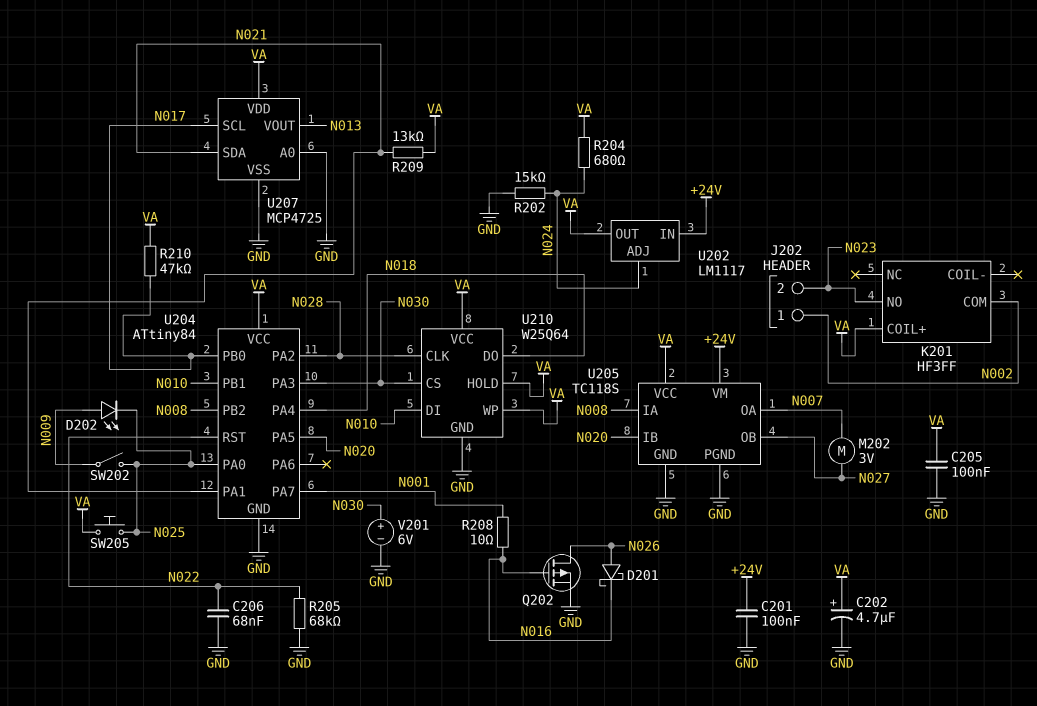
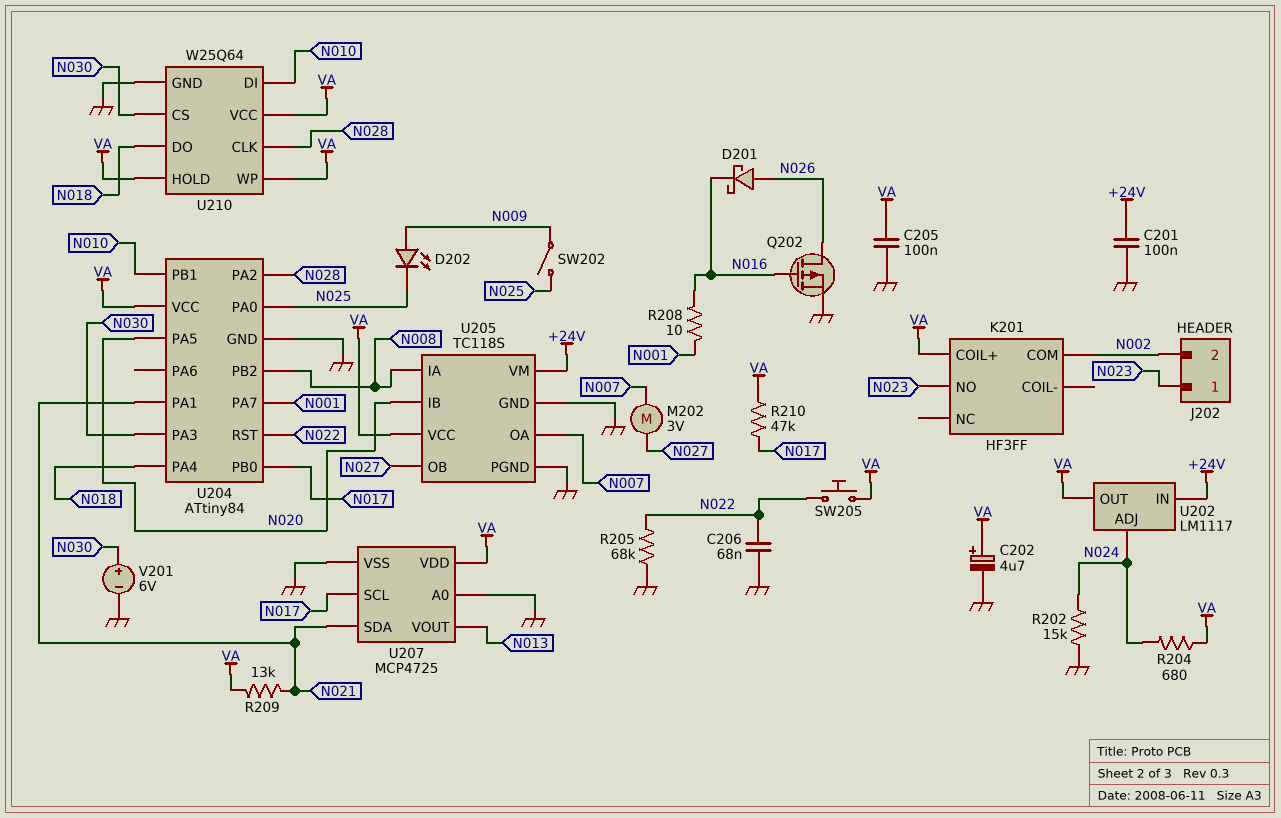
J202 pin 1: N002 -> N023
J202 pin 2: N023 -> N002
SW205: button (N025, VA) -> button (N022, VA)

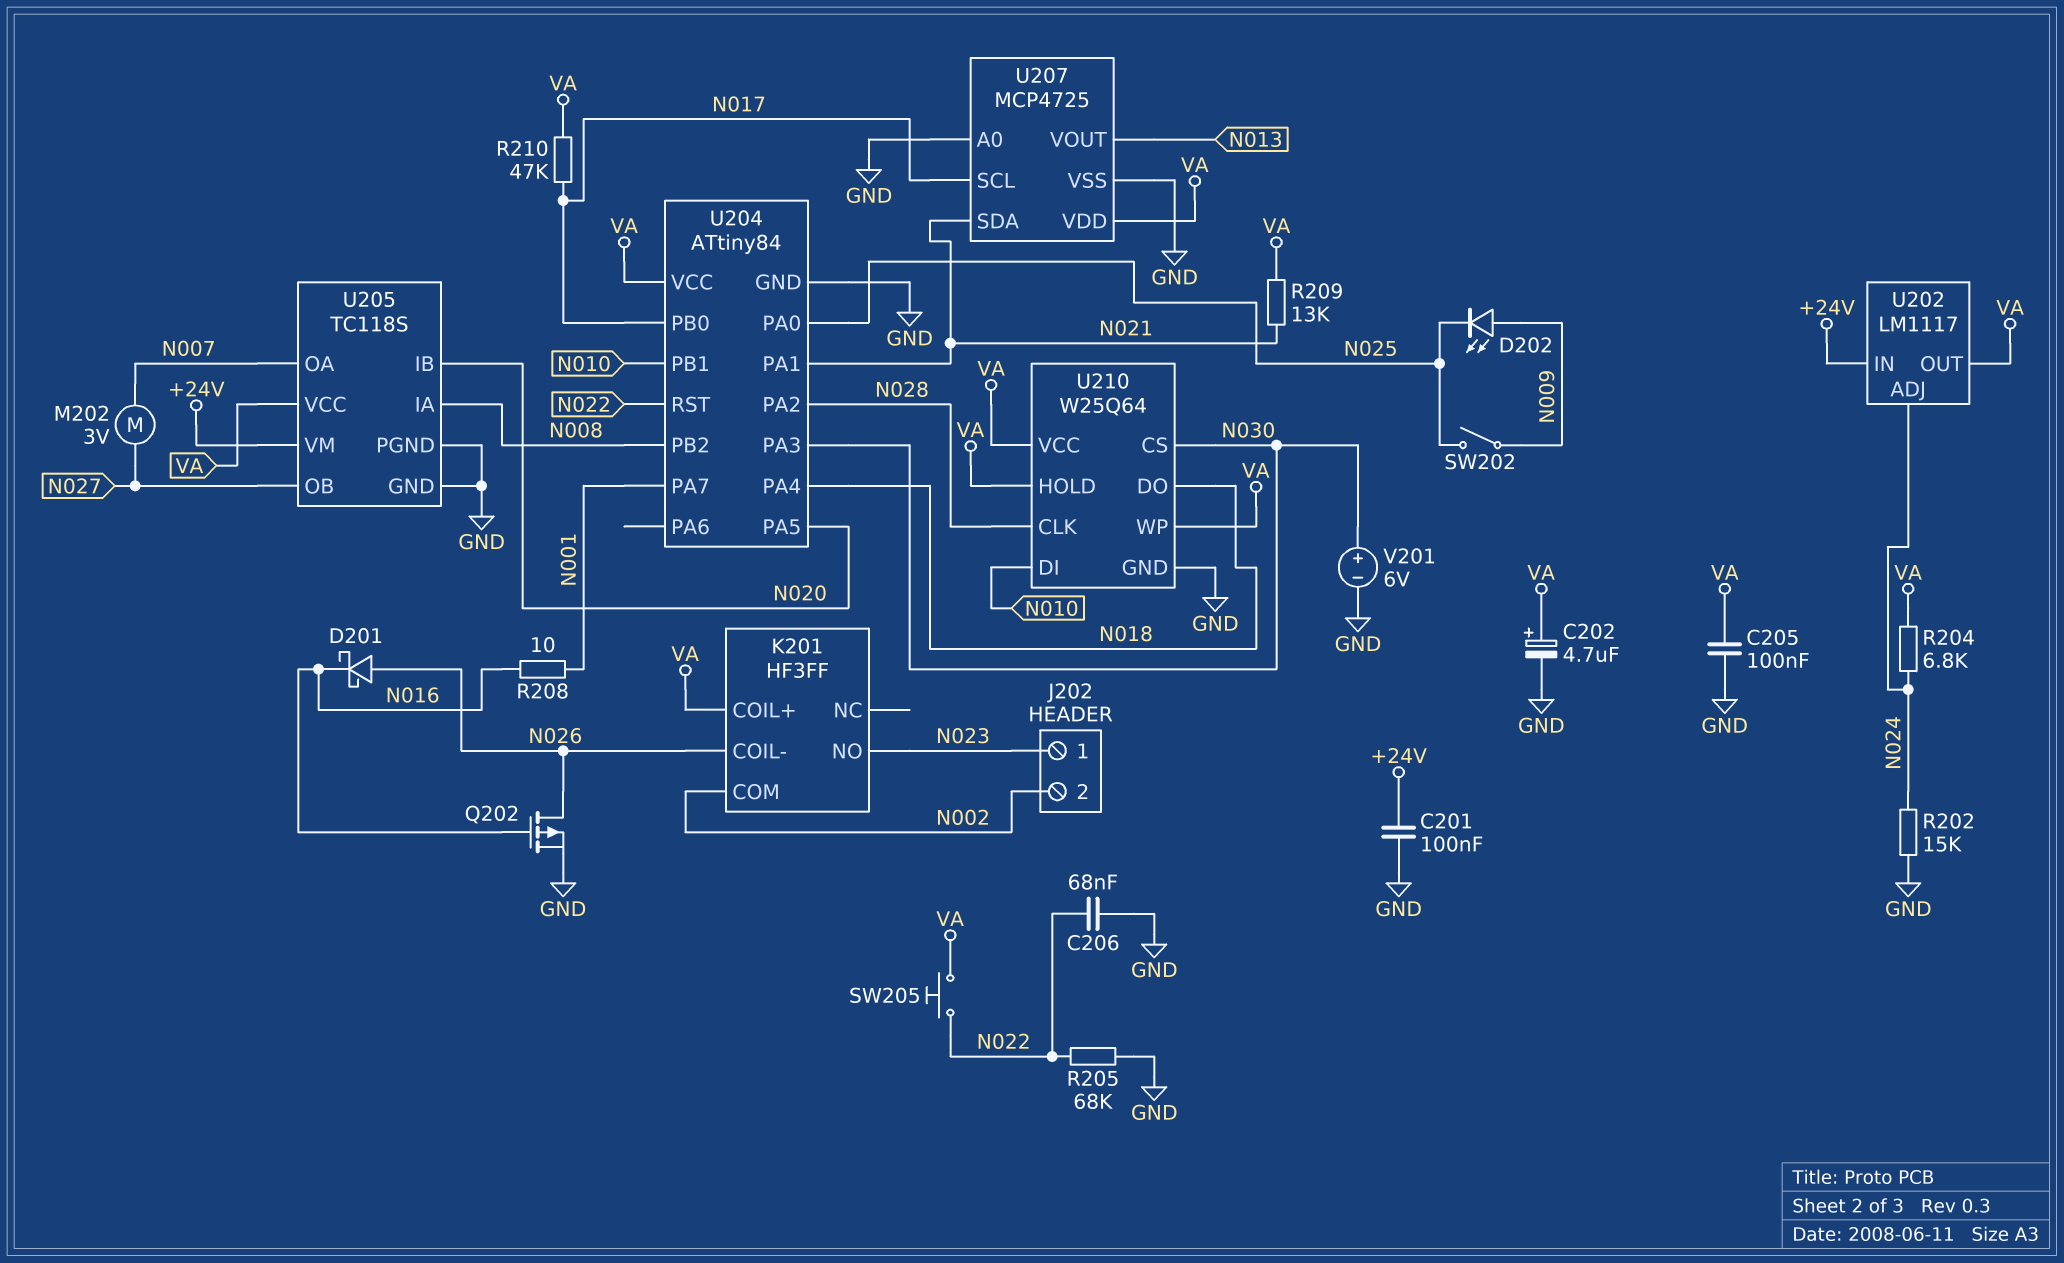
K201 pin COIL-: none -> N026
R204: 680 (N024, VA) -> 6.8k (N024, VA)

